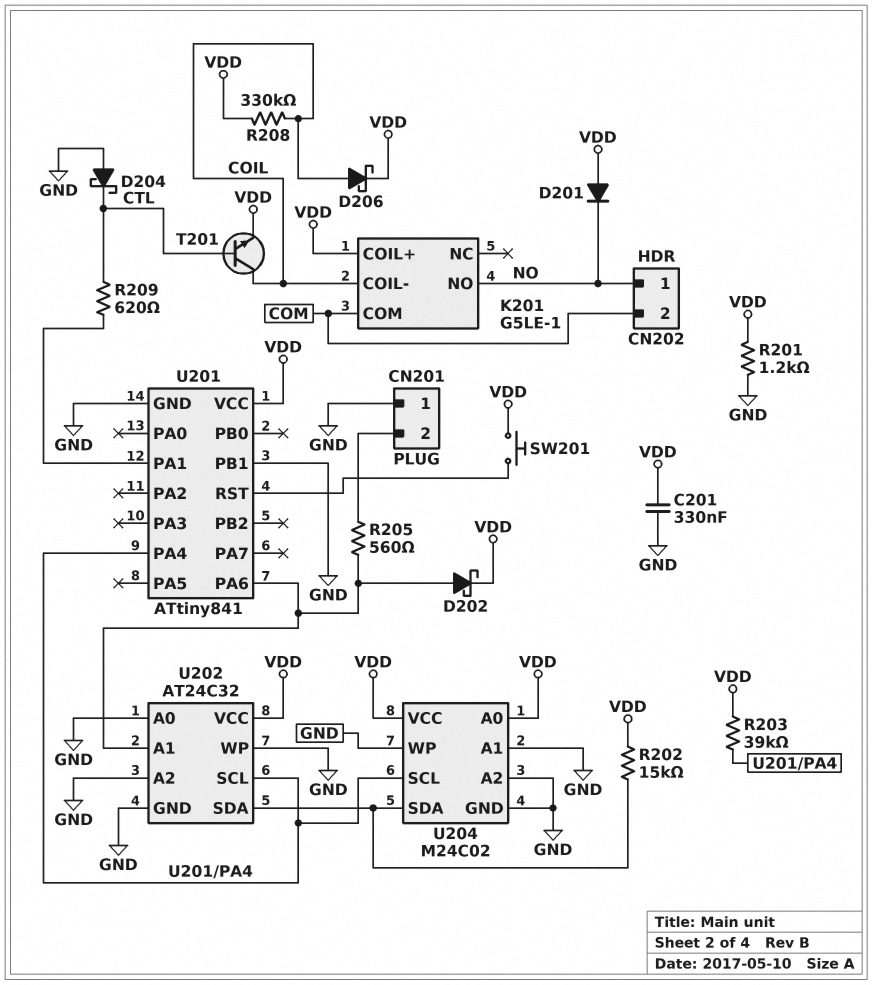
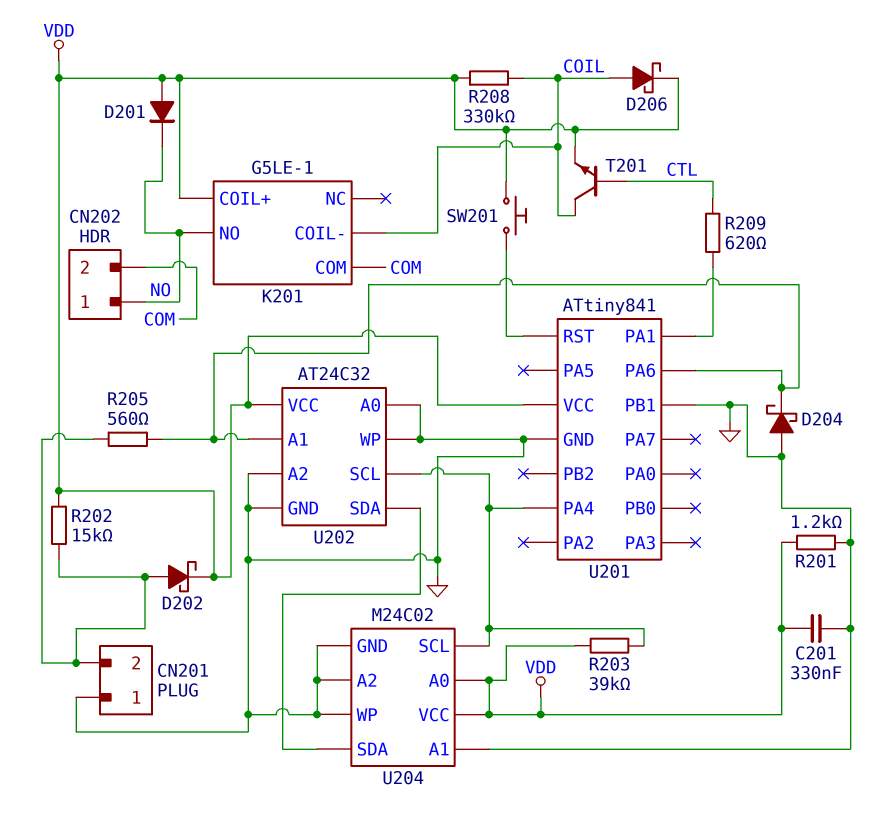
D202: schottky (A U201/PA6, K VDD) -> schottky (A CN201/2, K VDD)
D204: schottky (A GND, K CTL) -> schottky (A GND, K U201/PA6)
R202: 15k (U202/SDA, VDD) -> 15k (CN201/2, VDD)

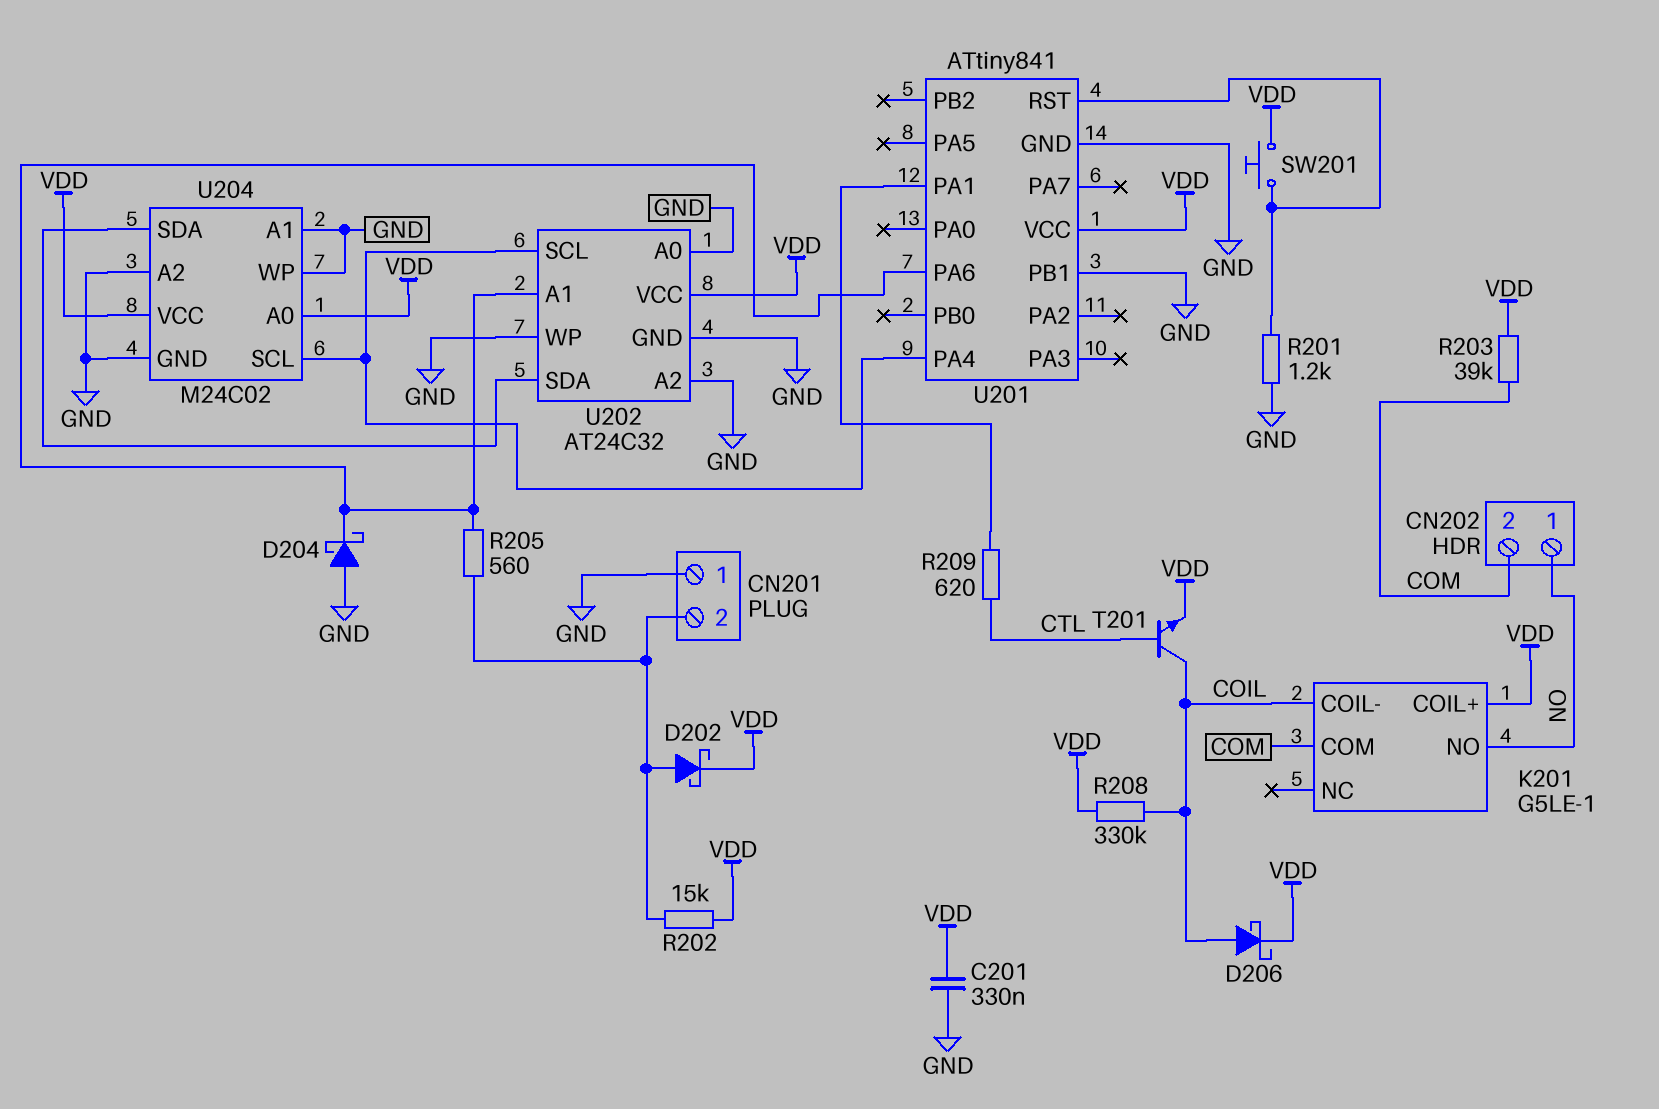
D201: diode (A VDD, K NO) -> none
R201: 1.2k (GND, VDD) -> 1.2k (GND, U201/RST)
R203: 39k (U201/PA4, VDD) -> 39k (COM, VDD)

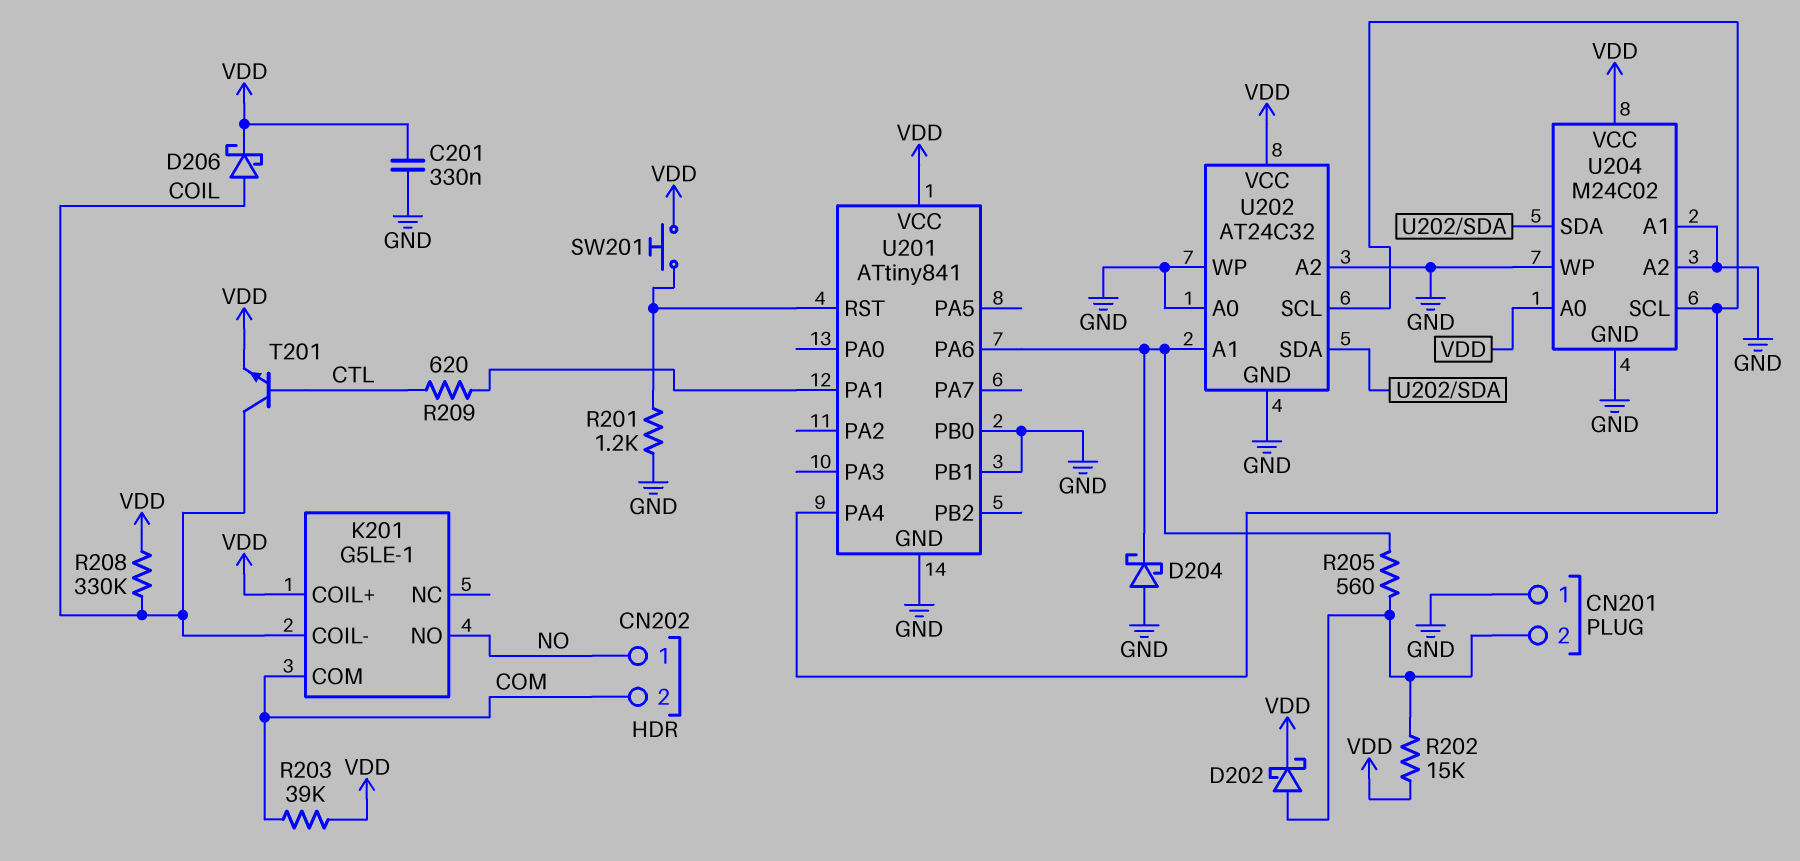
U201 pin PB0: none -> GND

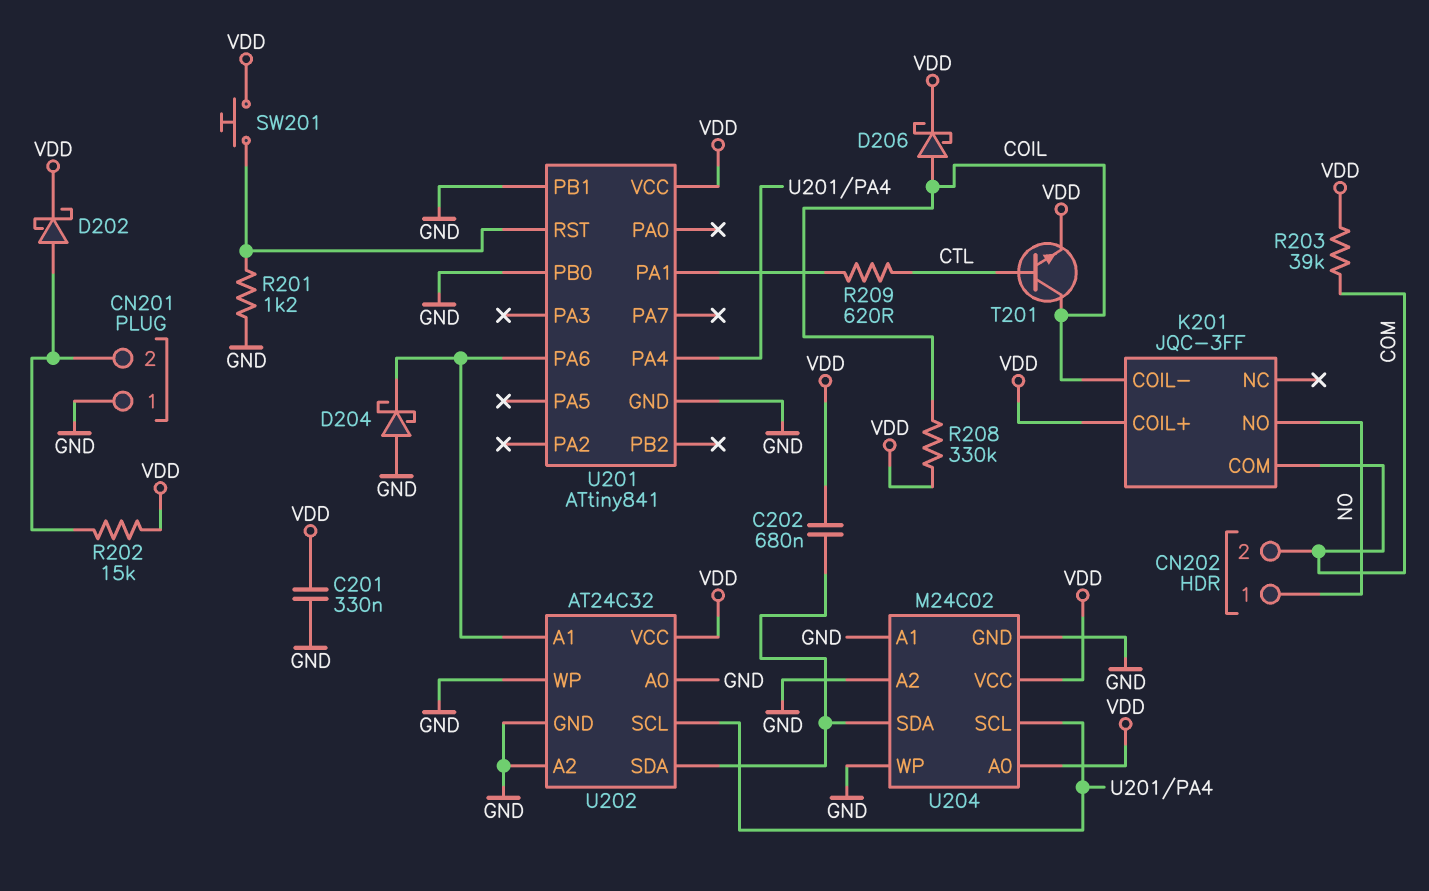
C202: none -> 680nF (U202/SDA, VDD)
K201: G5LE-1 -> JQC-3FF
R205: 560 (CN201/2, U201/PA6) -> none

